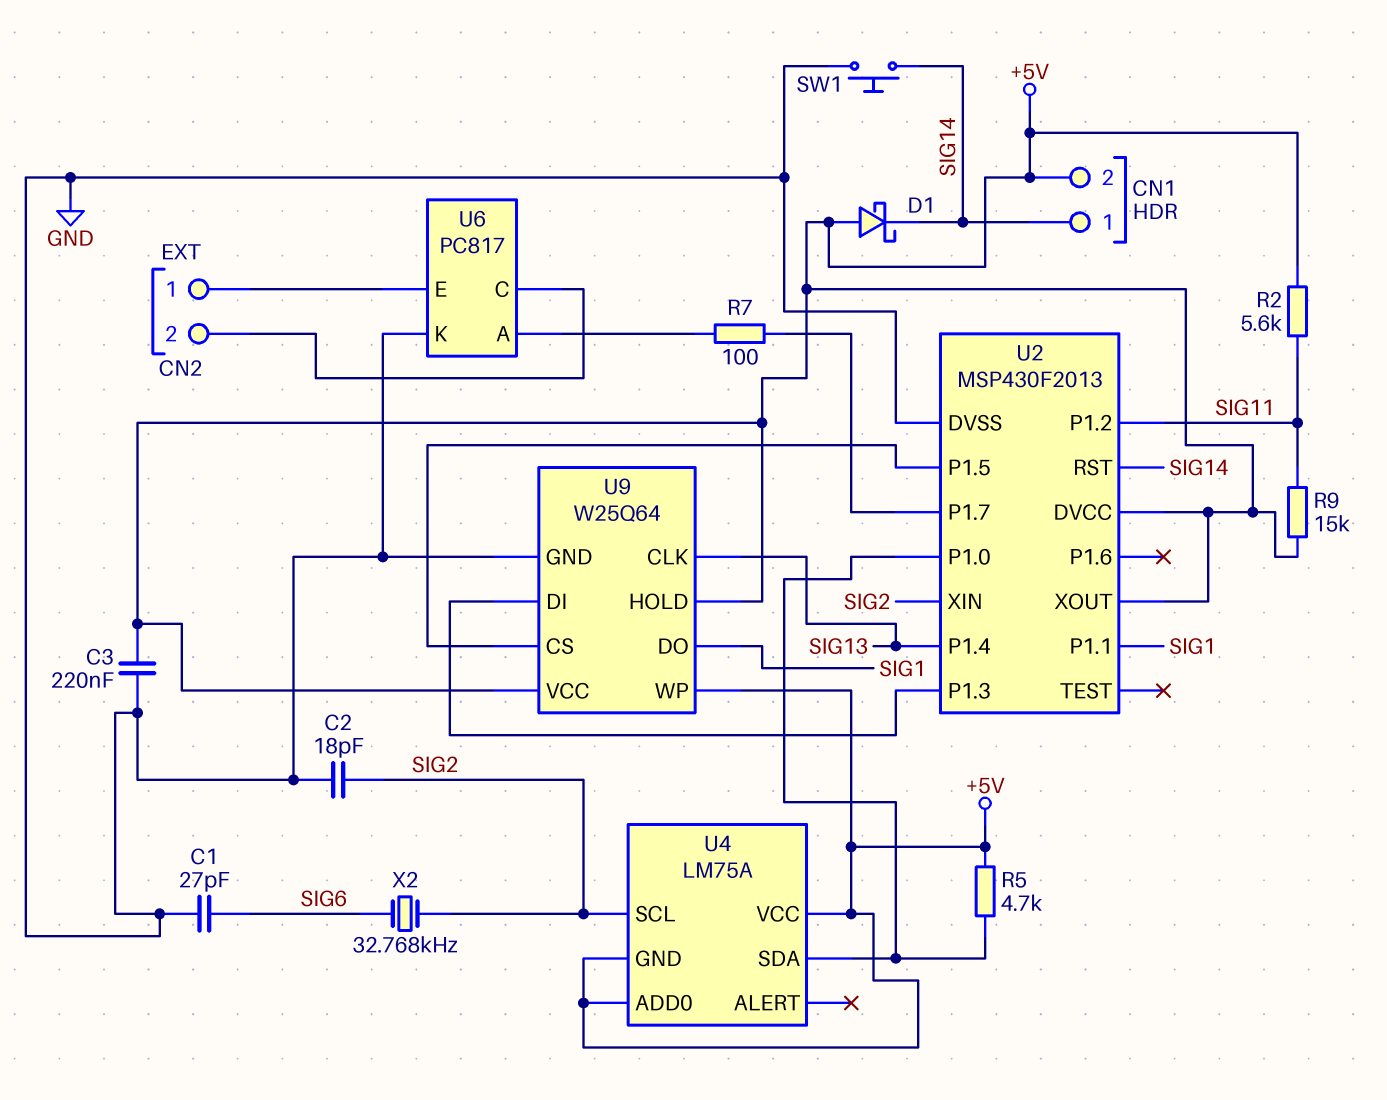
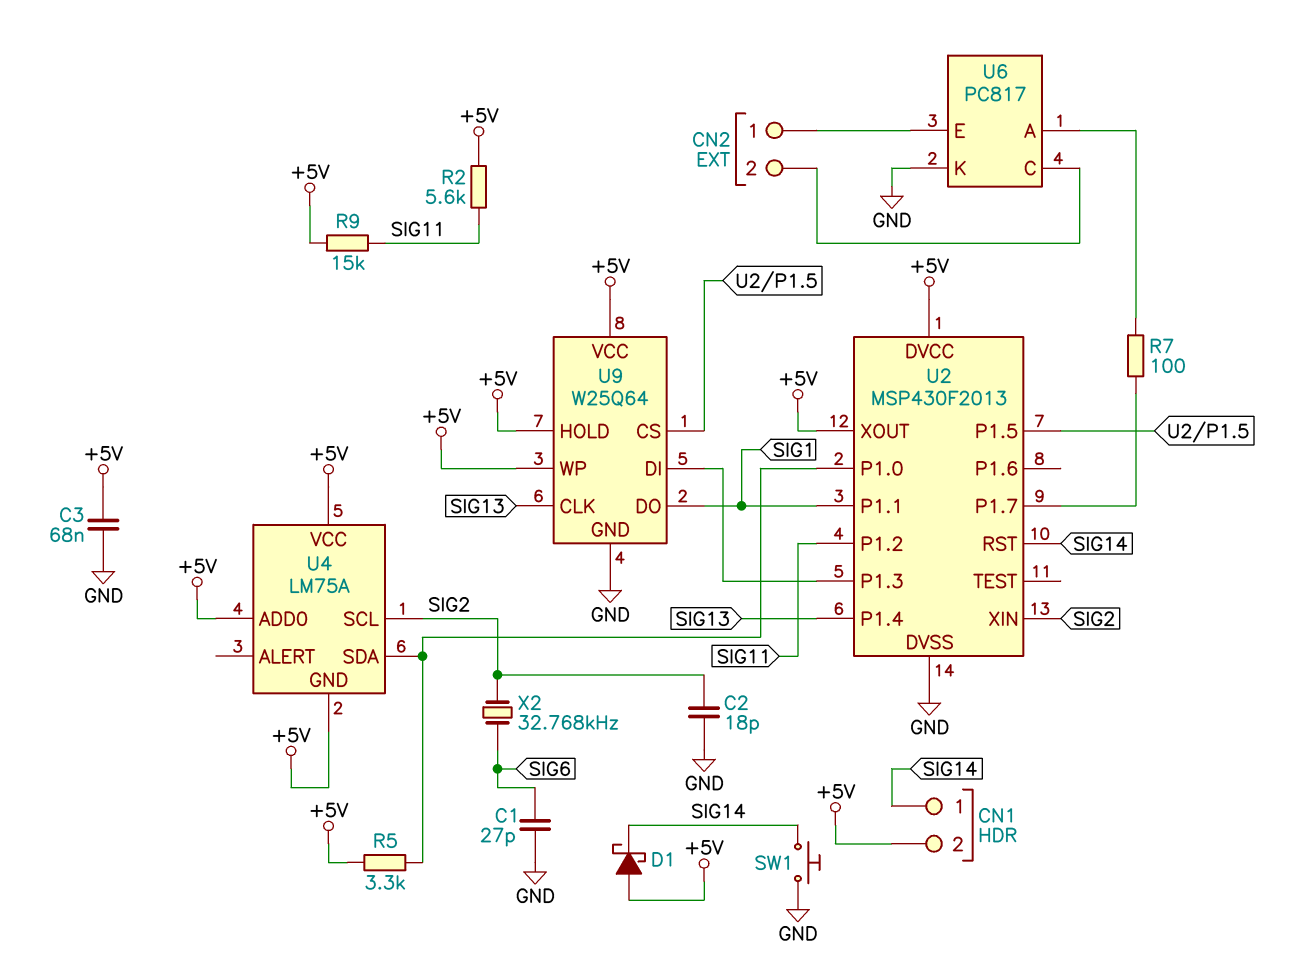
C3: 220nF (+5V, GND) -> 68nF (+5V, GND)
R5: 4.7k (+5V, U2/P1.0) -> 3.3k (+5V, U2/P1.0)

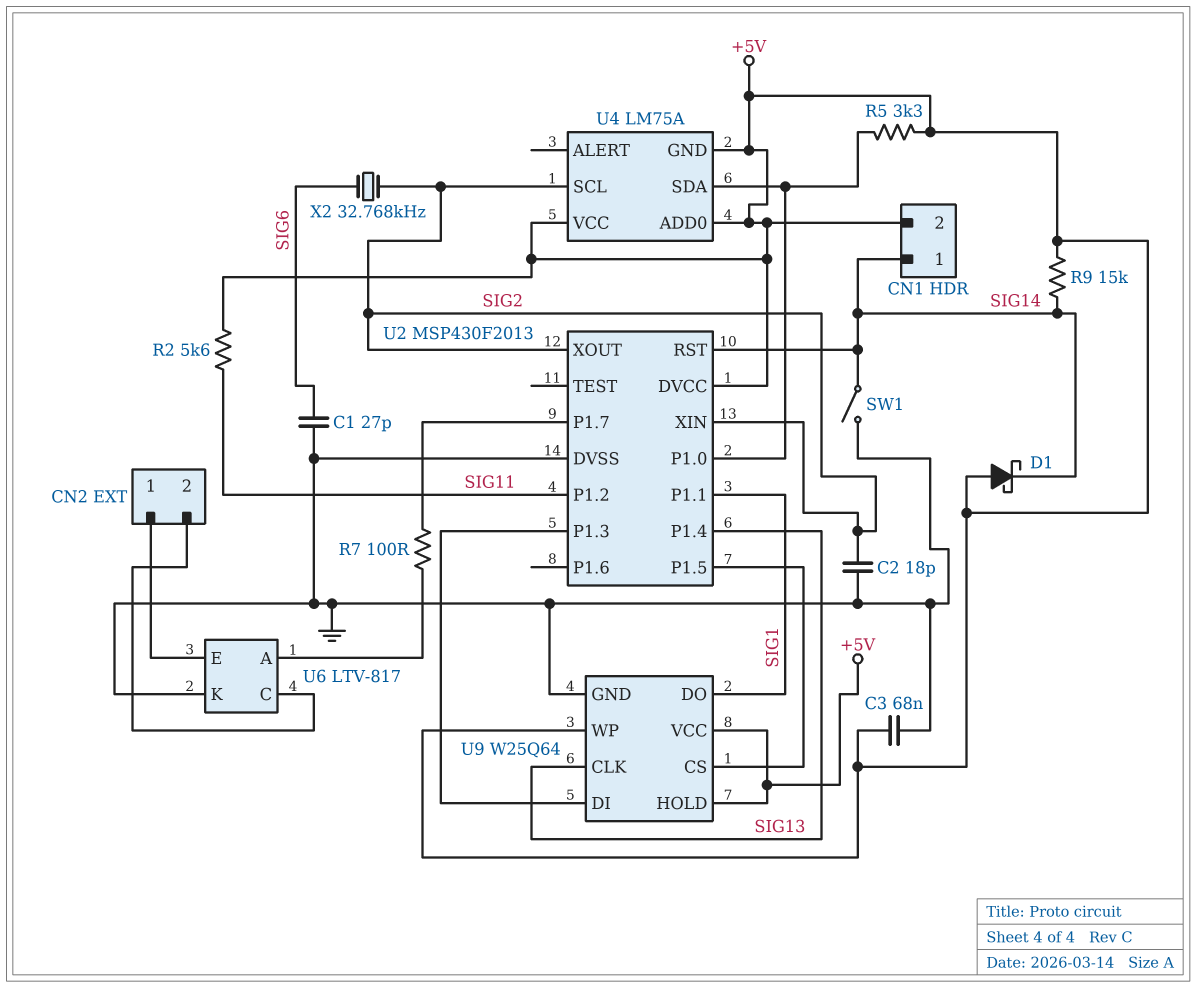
R9: 15k (+5V, SIG11) -> 15k (+5V, SIG14)
SW1: button (GND, SIG14) -> switch (GND, SIG14)
U2 pin XOUT: +5V -> SIG2
U6: PC817 -> LTV-817

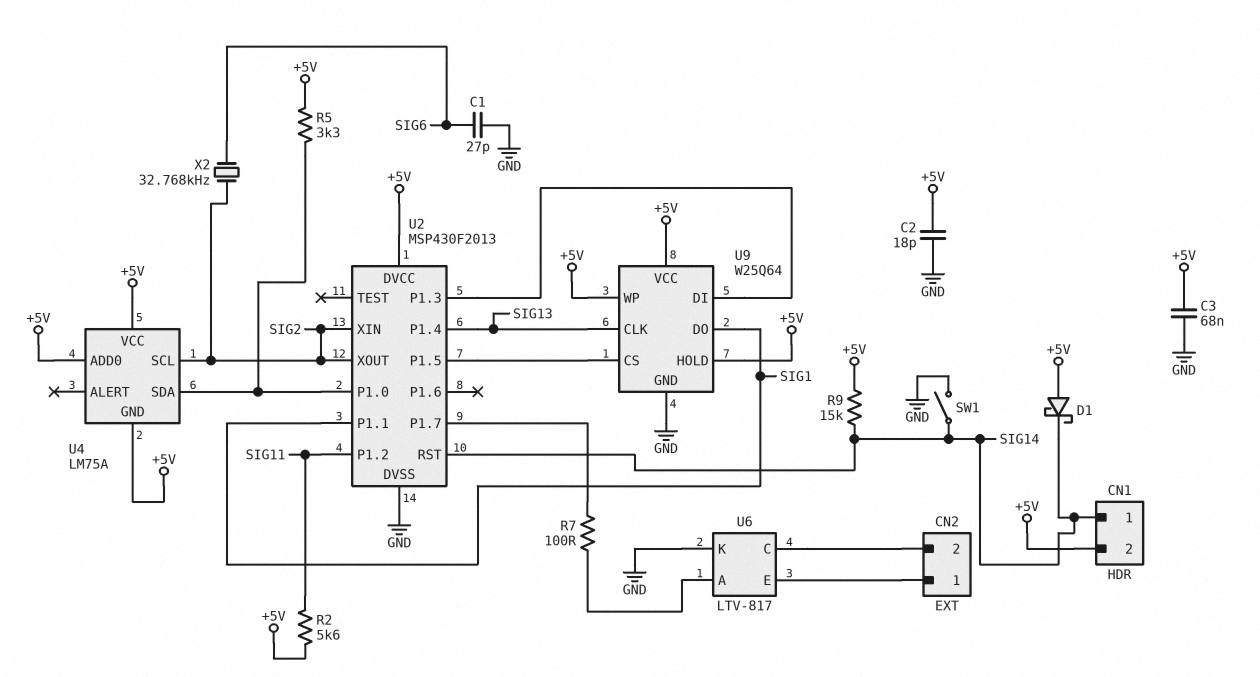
C2: 18pF (GND, SIG2) -> 18pF (+5V, GND)

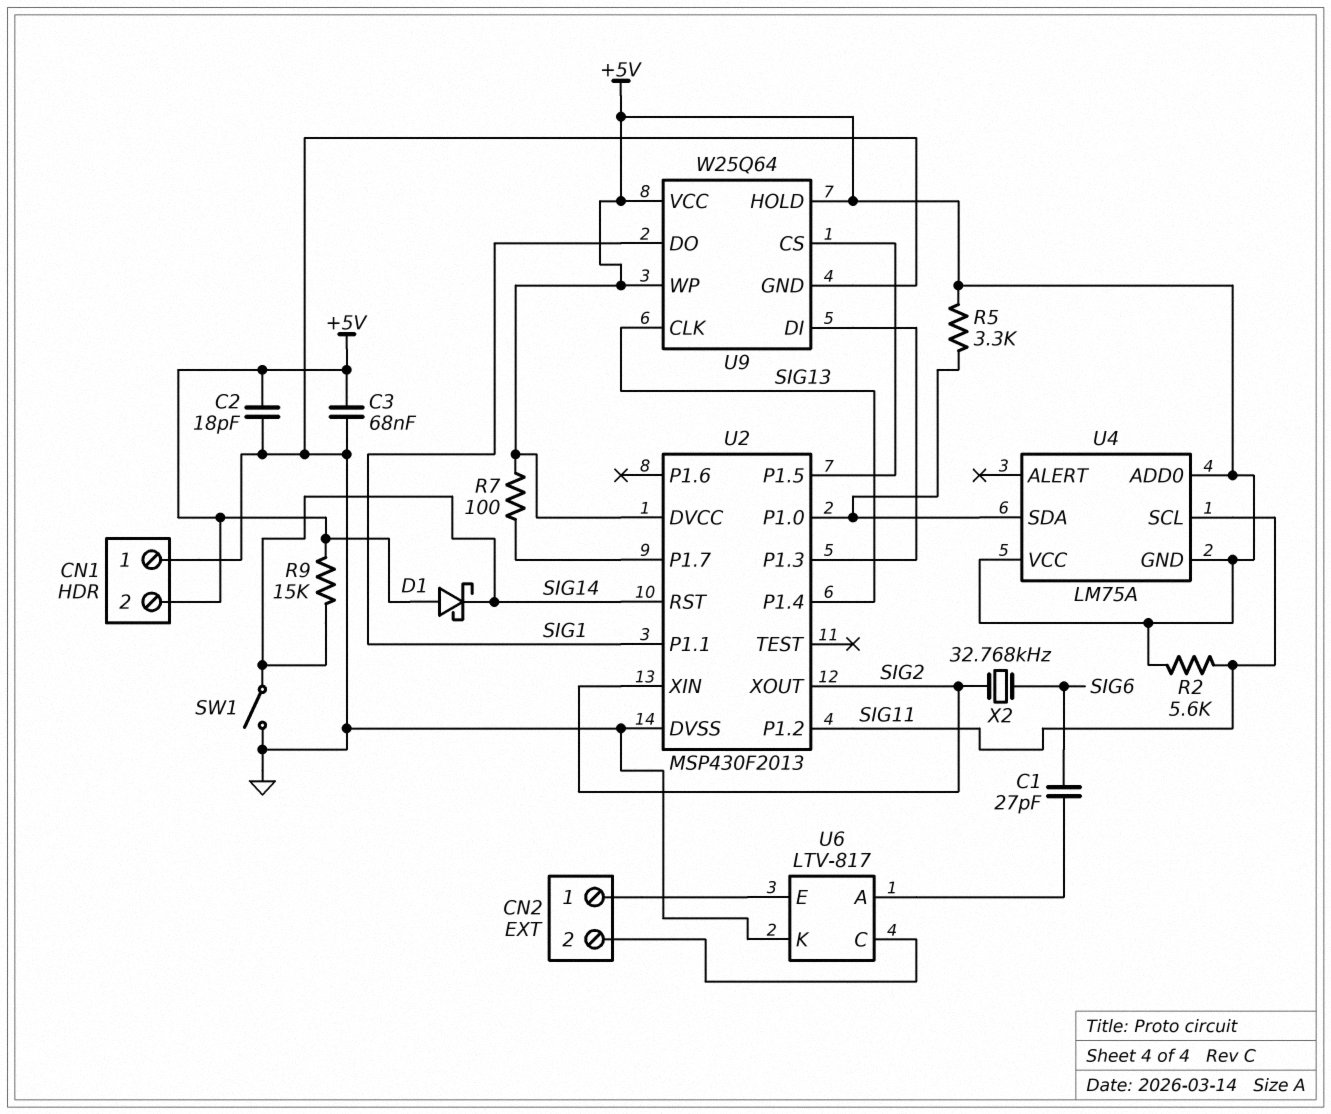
C1: 27pF (GND, SIG6) -> 27pF (SIG6, U6/A)
CN1 pin 1: SIG14 -> GND
R7: 100 (U2/P1.7, U6/A) -> 100 (+5V, U2/P1.7)
U4 pin SCL: SIG2 -> SIG11

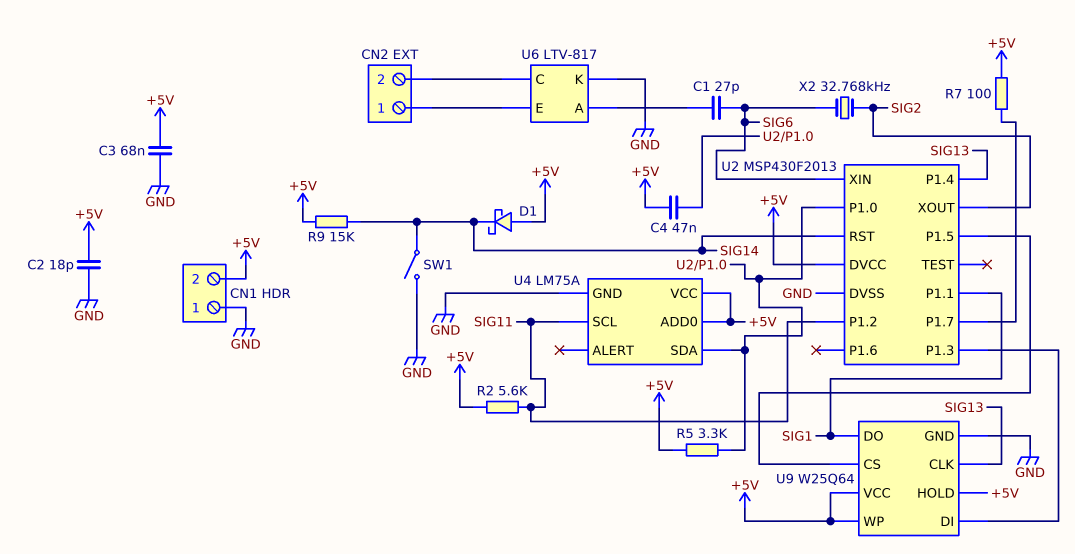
C4: none -> 47nF (+5V, U2/P1.0)
U2 pin XIN: SIG2 -> SIG6
U4 pin GND: +5V -> GND

